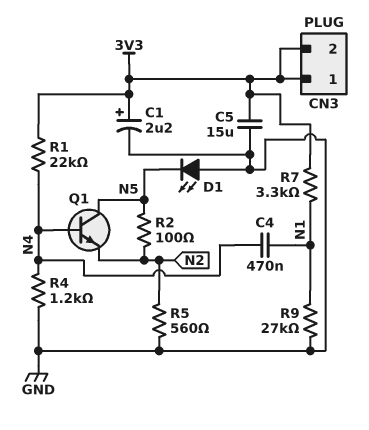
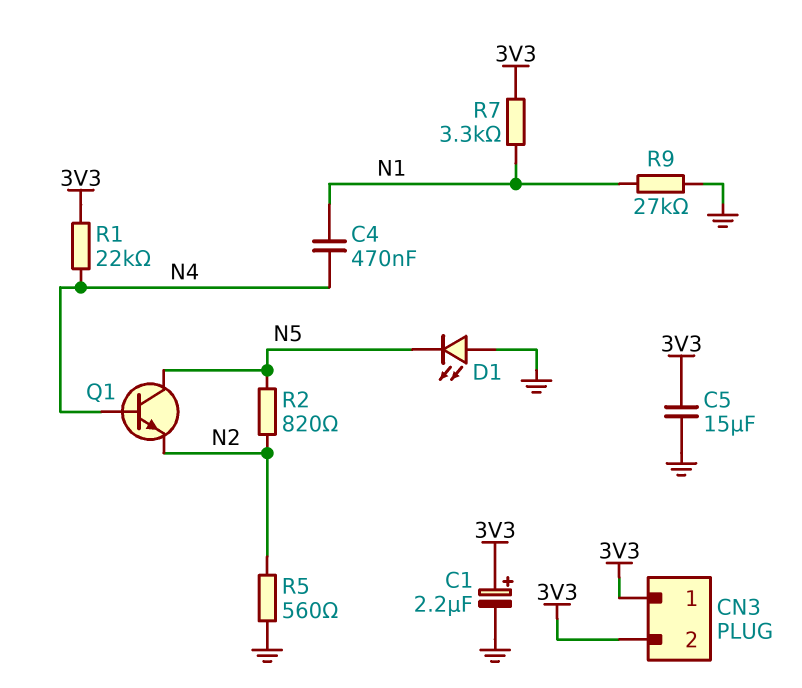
R2: 100 (N2, N5) -> 820 (N2, N5)
R4: 1.2k (GND, N4) -> none

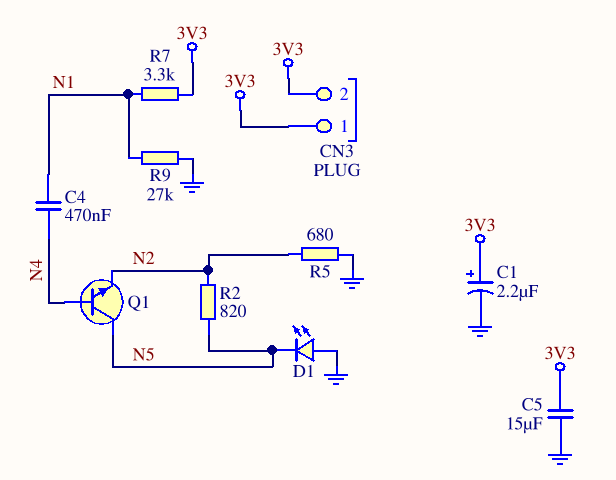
R1: 22k (3V3, N4) -> none
R5: 560 (GND, N2) -> 680 (GND, N2)

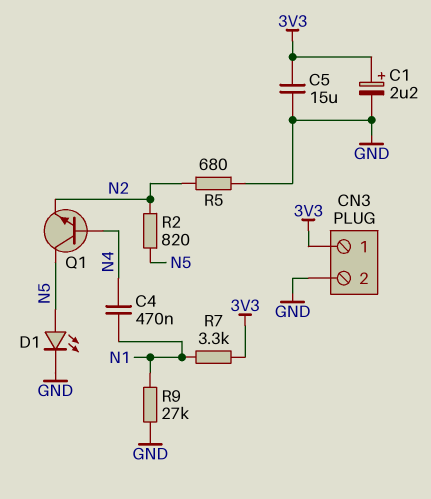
CN3 pin 2: 3V3 -> GND
D1: LED (A GND, K N5) -> LED (A N5, K GND)

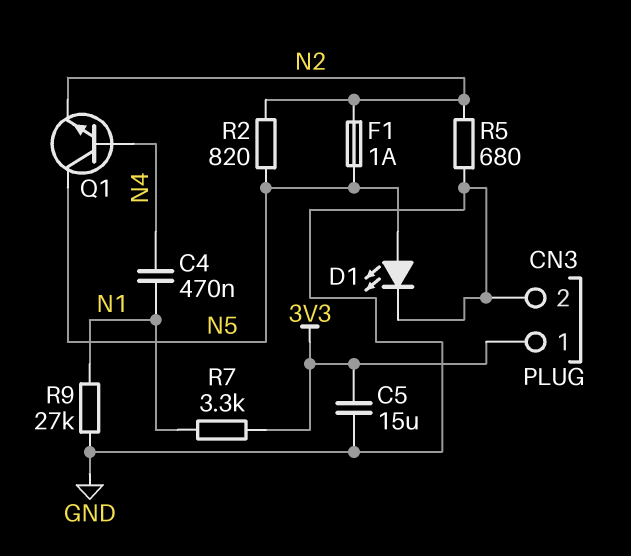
C1: 2.2uF (plus 3V3, minus GND) -> none
F1: none -> 1A (N2, N5)

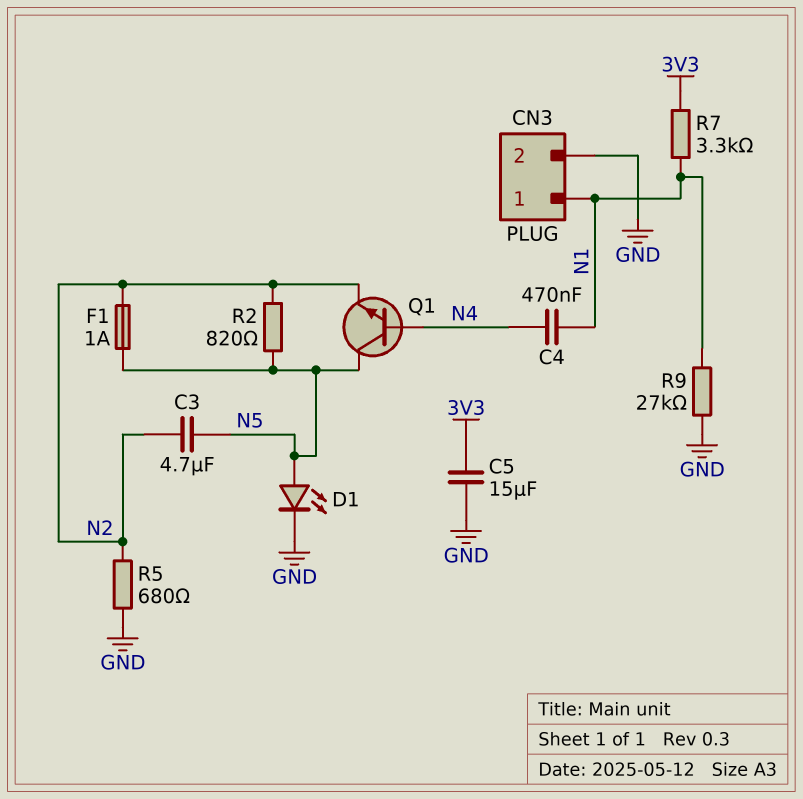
C3: none -> 4.7uF (N2, N5)
CN3 pin 1: 3V3 -> N1

